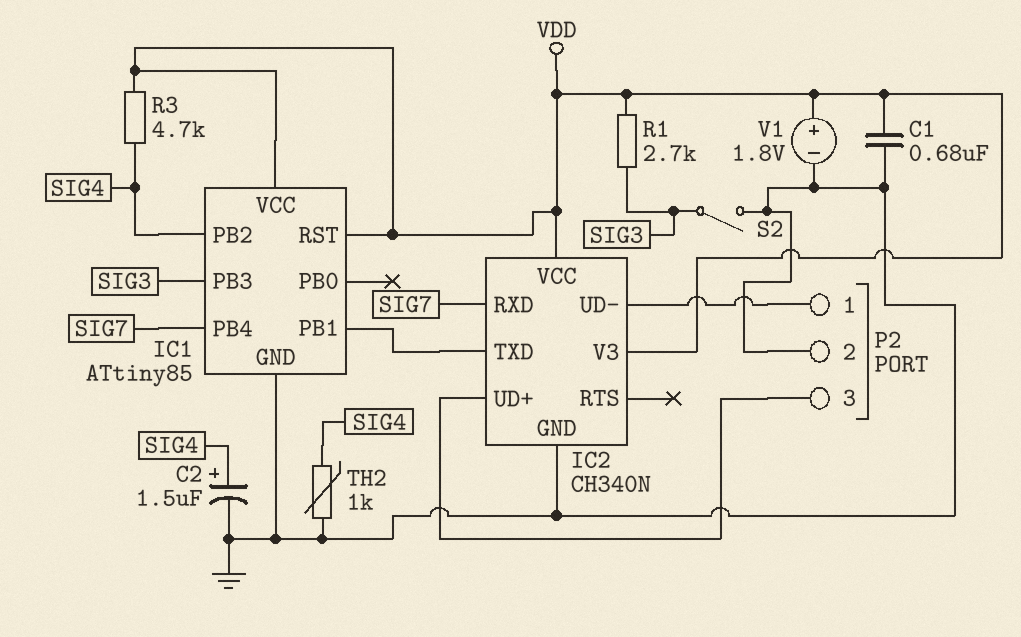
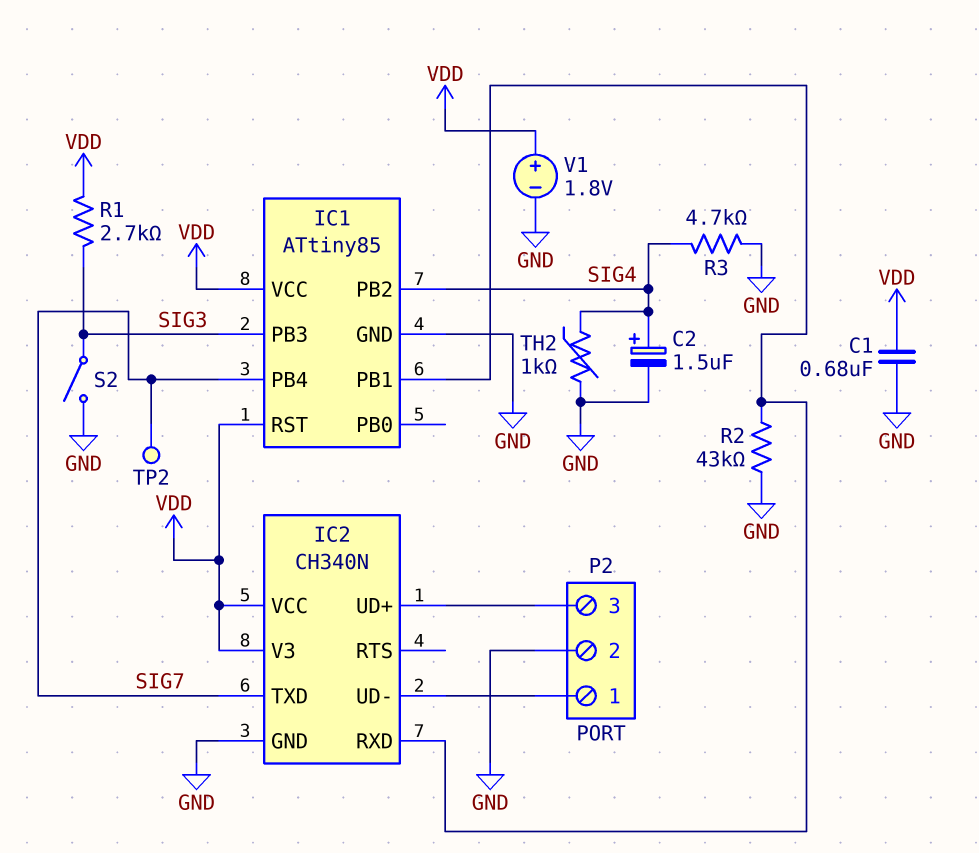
IC2 pin RXD: SIG7 -> IC1/PB1
IC2 pin TXD: IC1/PB1 -> SIG7
R2: none -> 43k (GND, IC1/PB1)
R3: 4.7k (SIG4, VDD) -> 4.7k (GND, SIG4)
TP2: none -> test point (SIG7)

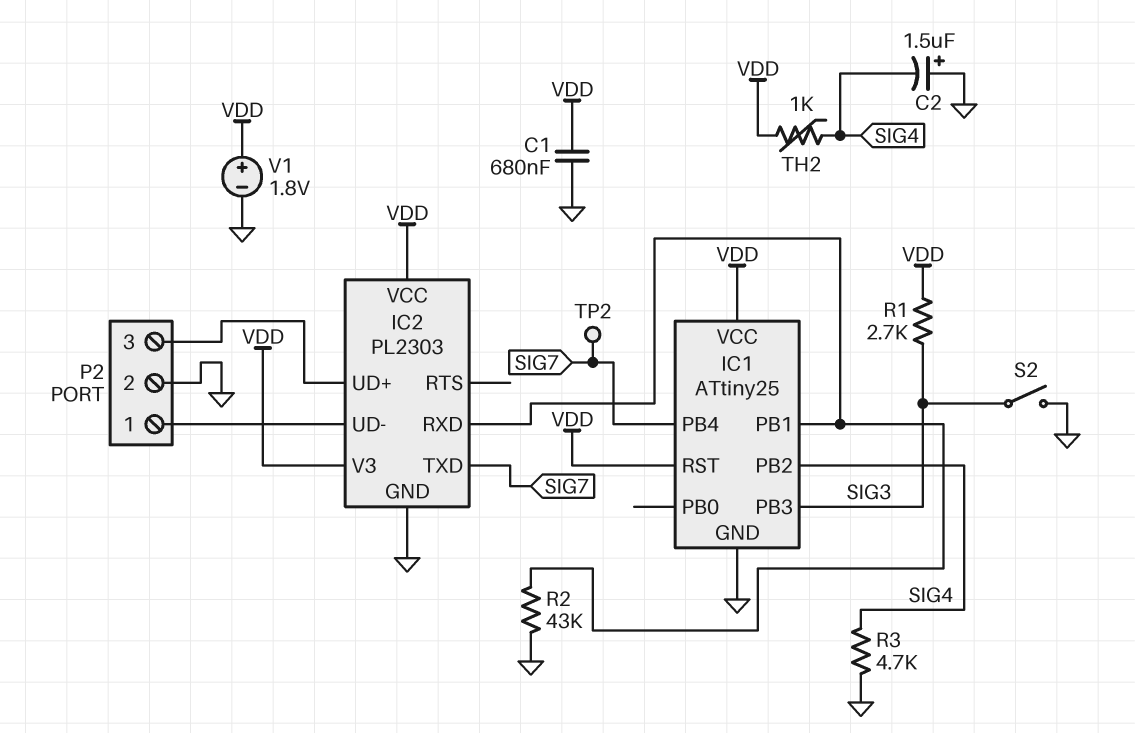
C2: 1.5uF (plus SIG4, minus GND) -> 1.5uF (plus GND, minus SIG4)
IC1: ATtiny85 -> ATtiny25
IC2: CH340N -> PL2303
TH2: 1k (GND, SIG4) -> 1k (SIG4, VDD)

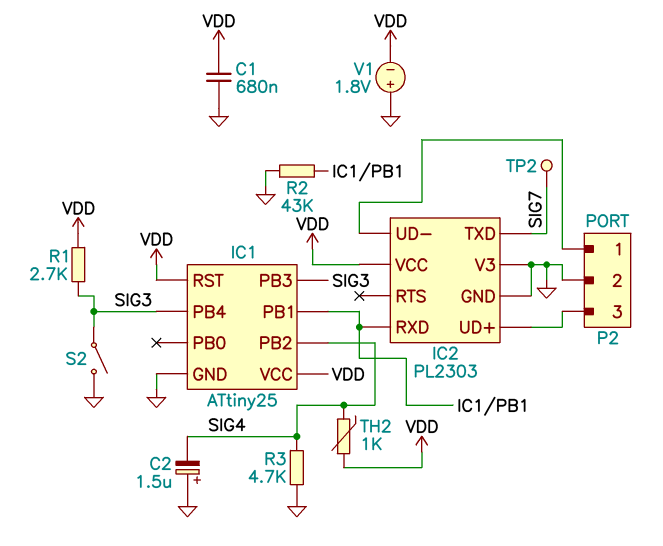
IC1 pin PB4: SIG7 -> SIG3
IC2 pin V3: VDD -> GND
V1: 1.8V (plus VDD, minus GND) -> 1.8V (plus GND, minus VDD)

